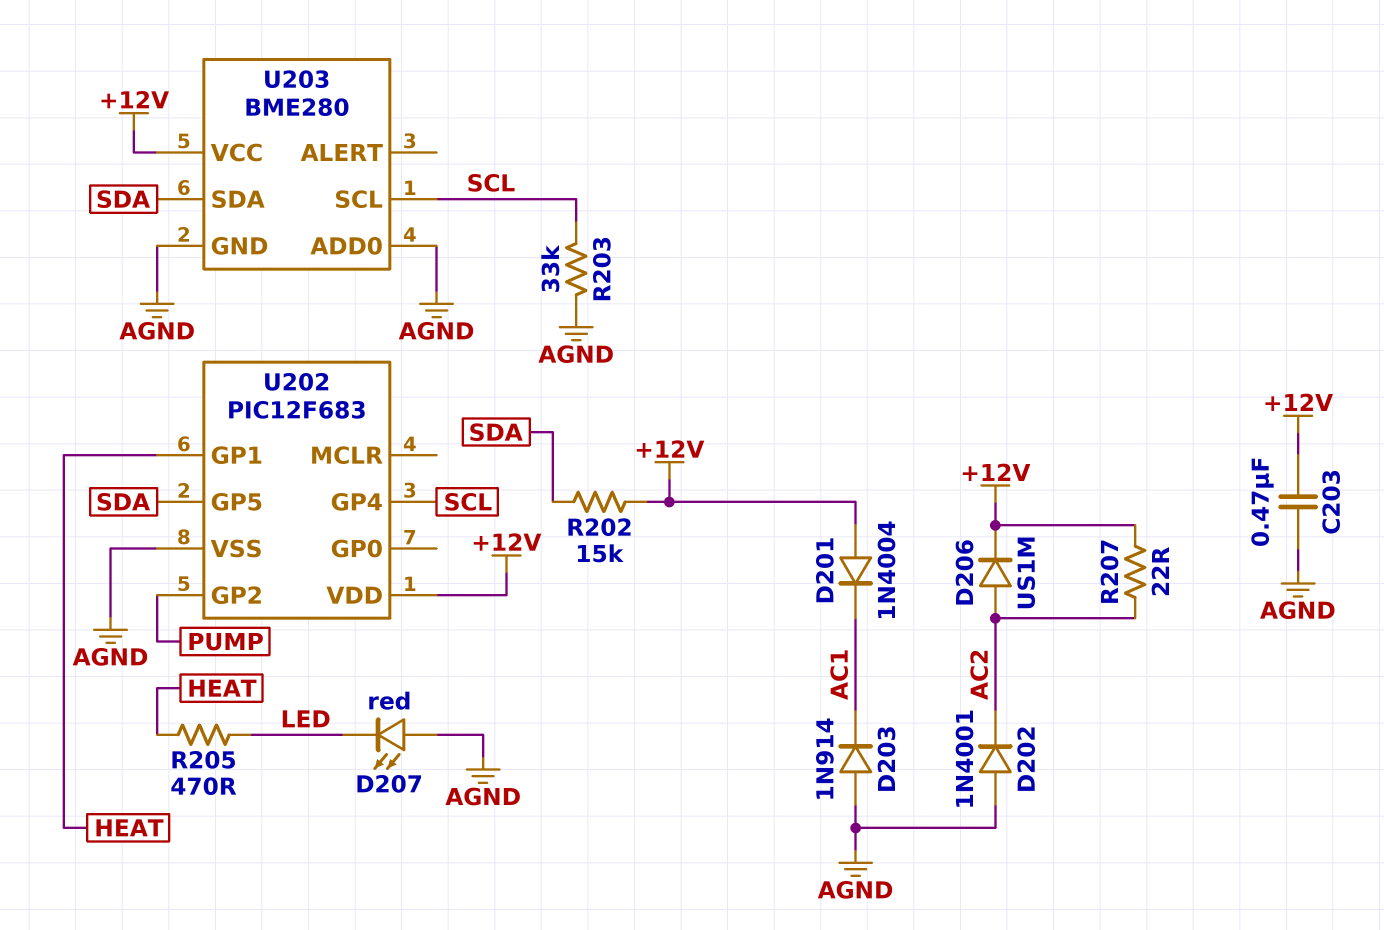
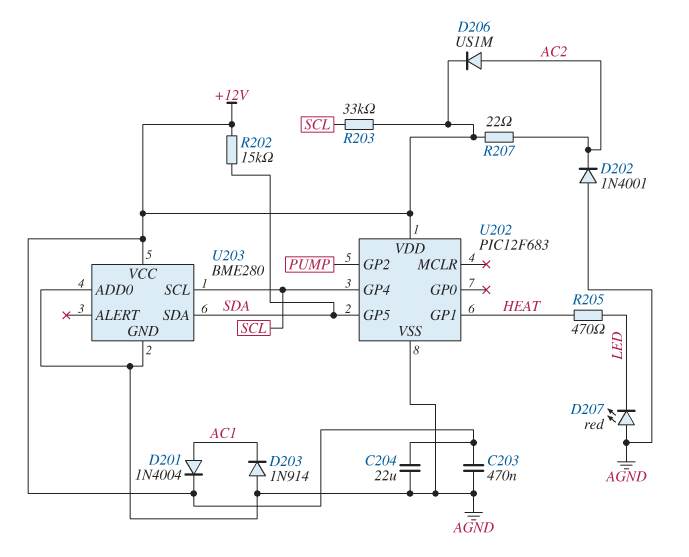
C204: none -> 22uF (+12V, AGND)
D201: diode 1N4004 (A +12V, K AC1) -> diode 1N4004 (A AC1, K +12V)
R203: 33k (AGND, SCL) -> 33k (+12V, SCL)

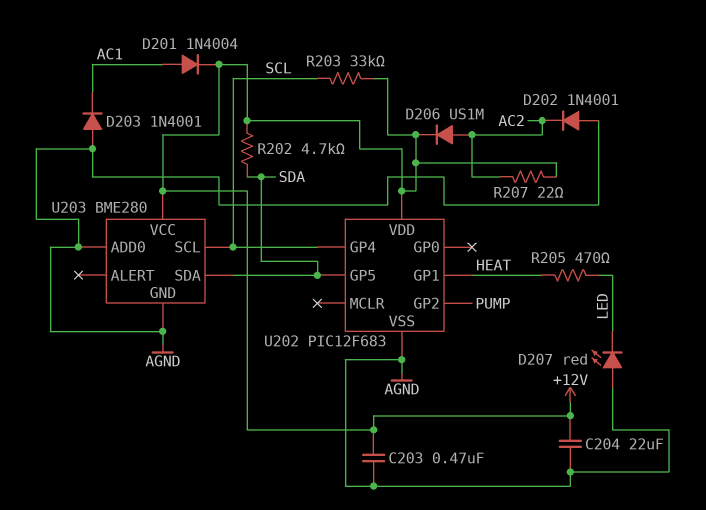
D203: diode 1N914 (A AGND, K AC1) -> diode 1N4001 (A AGND, K AC1)
R202: 15k (+12V, SDA) -> 4.7k (+12V, SDA)

